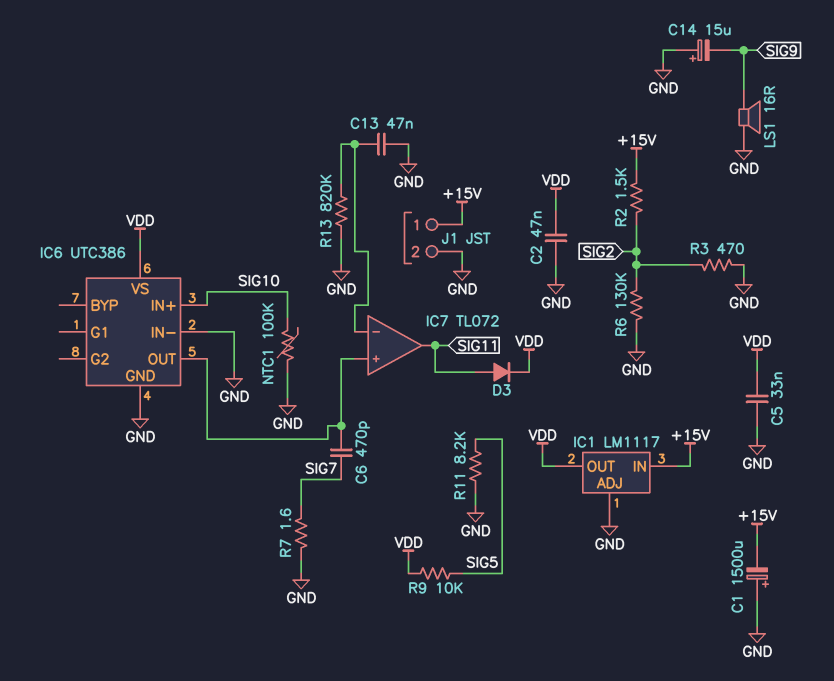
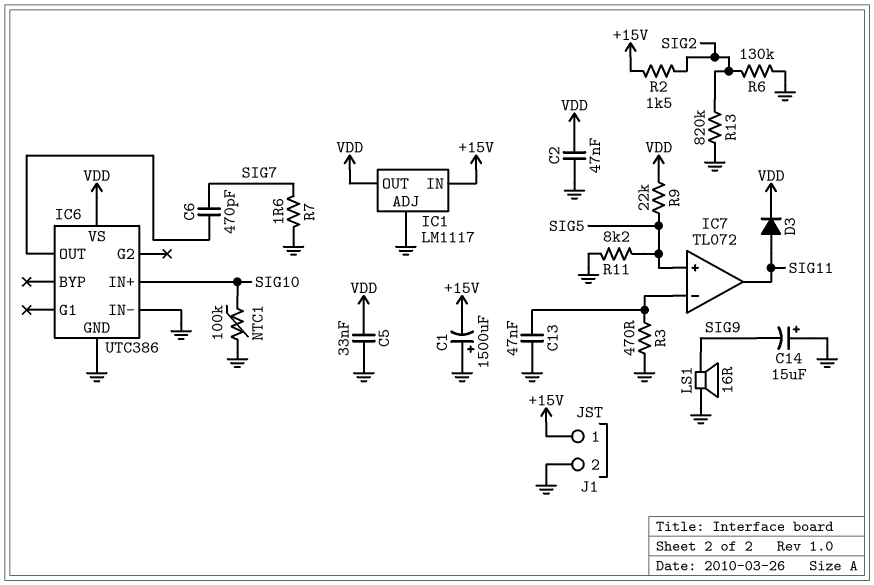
IC7 pin in+: IC6/OUT -> SIG5
R3: 470 (GND, SIG2) -> 470 (GND, IC7/in-)
R9: 10k (SIG5, VDD) -> 22k (SIG5, VDD)
R13: 820k (GND, IC7/in-) -> 820k (GND, SIG2)

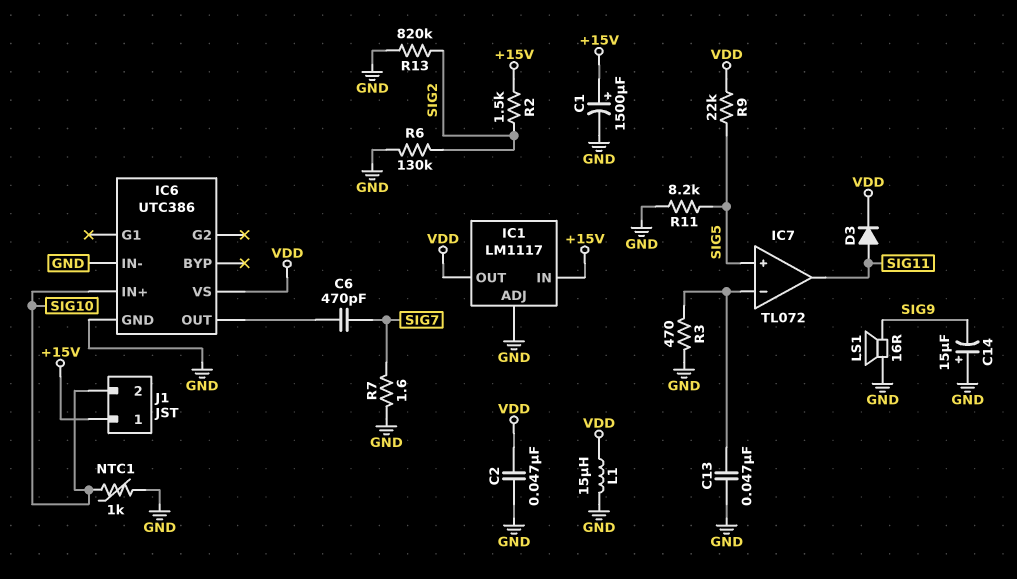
C1: 1500uF (plus GND, minus +15V) -> 1500uF (plus +15V, minus GND)
C5: 33nF (GND, VDD) -> none
J1 pin 2: GND -> SIG10
L1: none -> 15uH (GND, VDD)
NTC1: 100k (GND, SIG10) -> 1k (GND, SIG10)

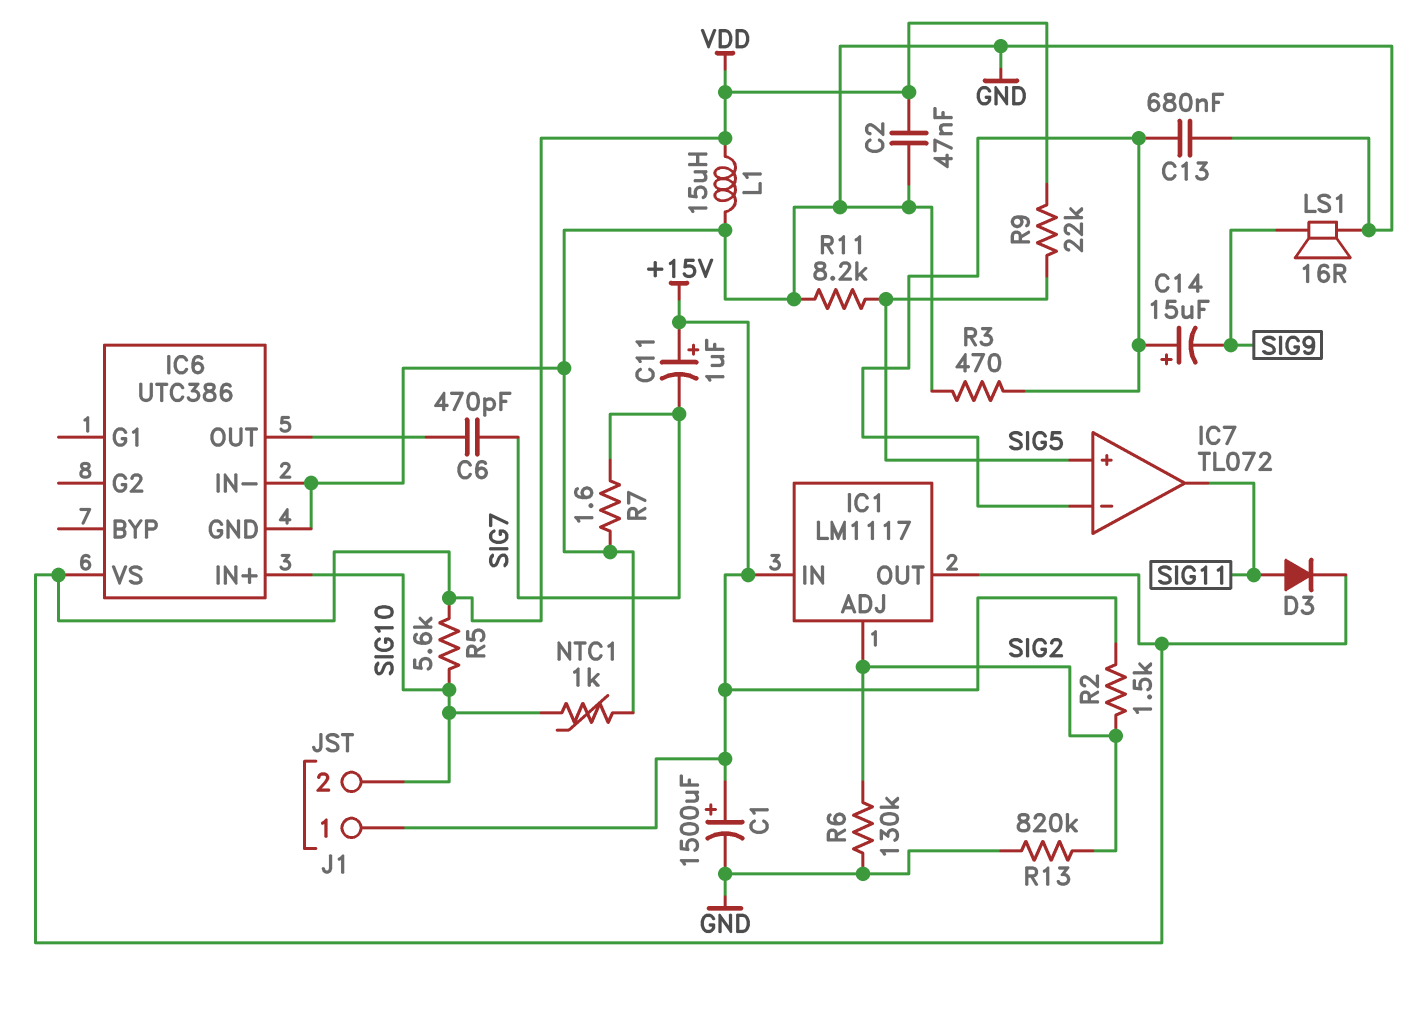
C11: none -> 1uF (plus +15V, minus SIG7)
C13: 47nF (GND, IC7/in-) -> 680nF (GND, IC7/in-)
C14: 15uF (plus GND, minus SIG9) -> 15uF (plus IC7/in-, minus SIG9)
IC1 pin ADJ: GND -> SIG2
R5: none -> 5.6k (SIG10, VDD)

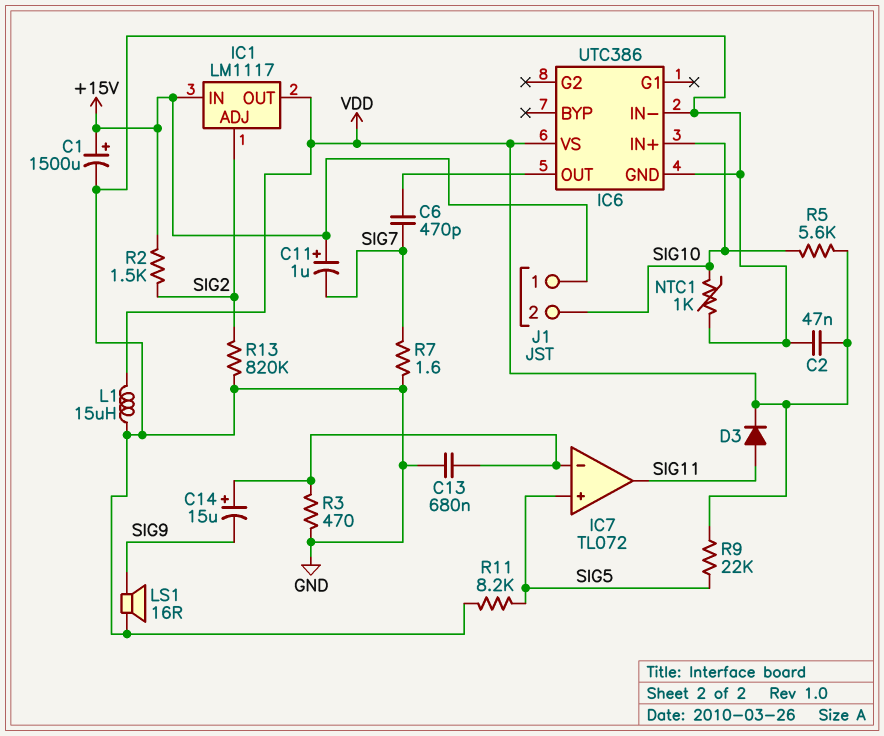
R6: 130k (GND, SIG2) -> none

